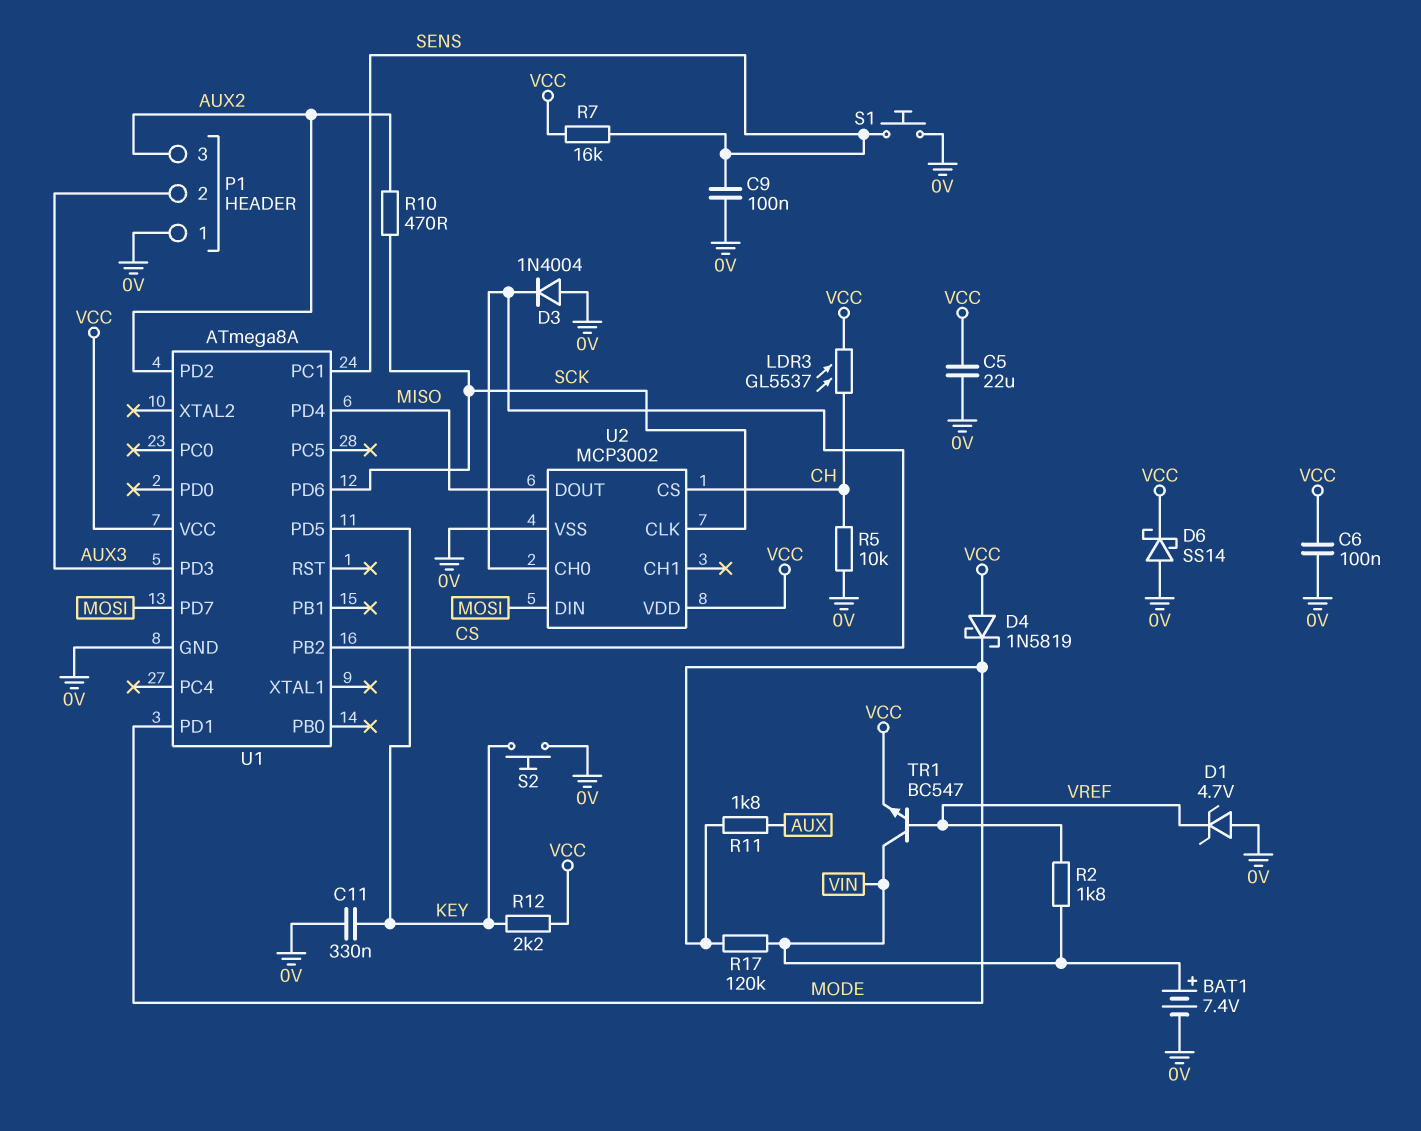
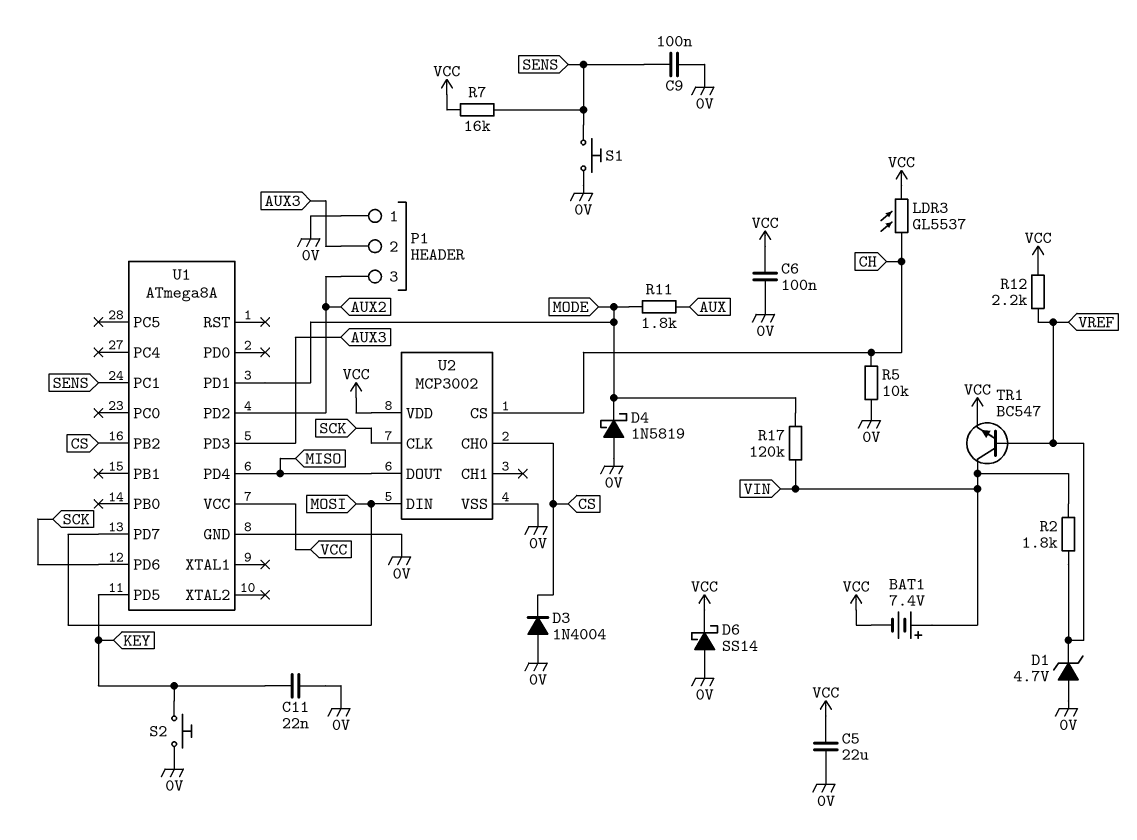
BAT1: 7.4V (plus VIN, minus 0V) -> 7.4V (plus VIN, minus VCC)
C11: 330nF (0V, KEY) -> 22nF (0V, KEY)
D4: schottky 1N5819 (A VCC, K MODE) -> schottky 1N5819 (A 0V, K MODE)
R10: 470 (AUX2, SCK) -> none
R12: 2.2k (KEY, VCC) -> 2.2k (VCC, VREF)

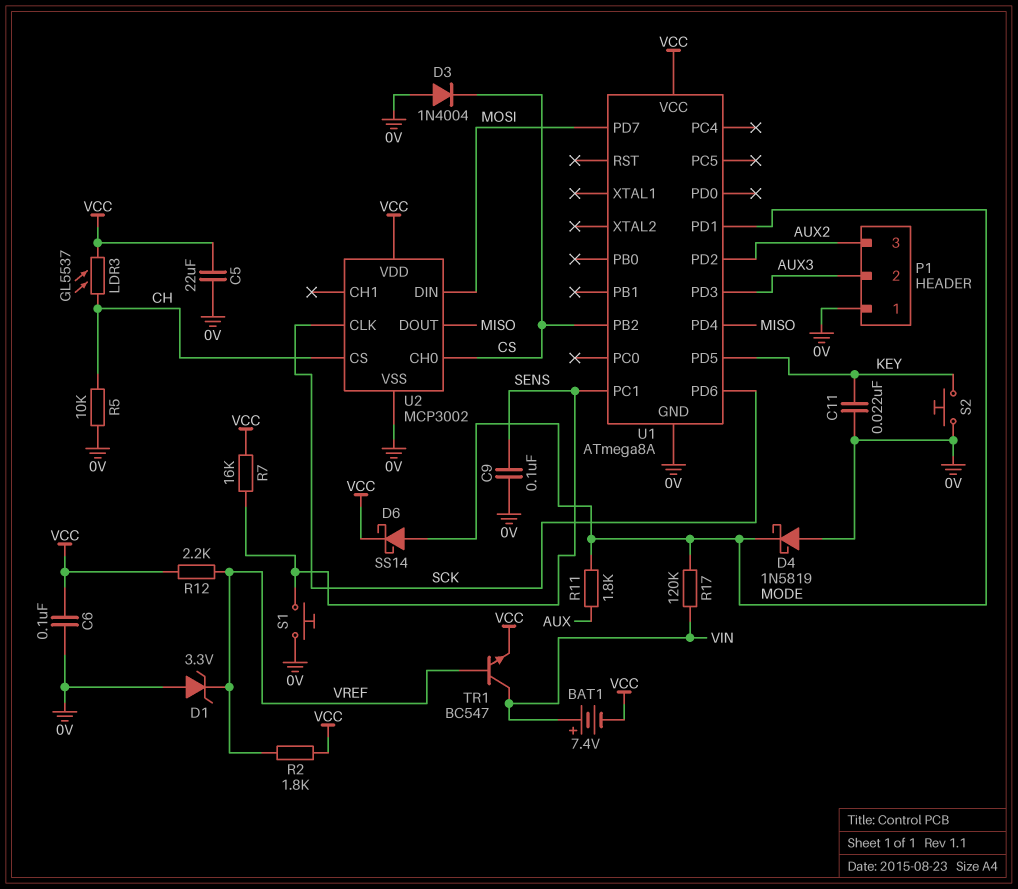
D1: zener 4.7V (A 0V, K VREF) -> zener 3.3V (A 0V, K VREF)
D6: schottky SS14 (A 0V, K VCC) -> schottky SS14 (A MODE, K VCC)
R2: 1.8k (VIN, VREF) -> 1.8k (VCC, VREF)

